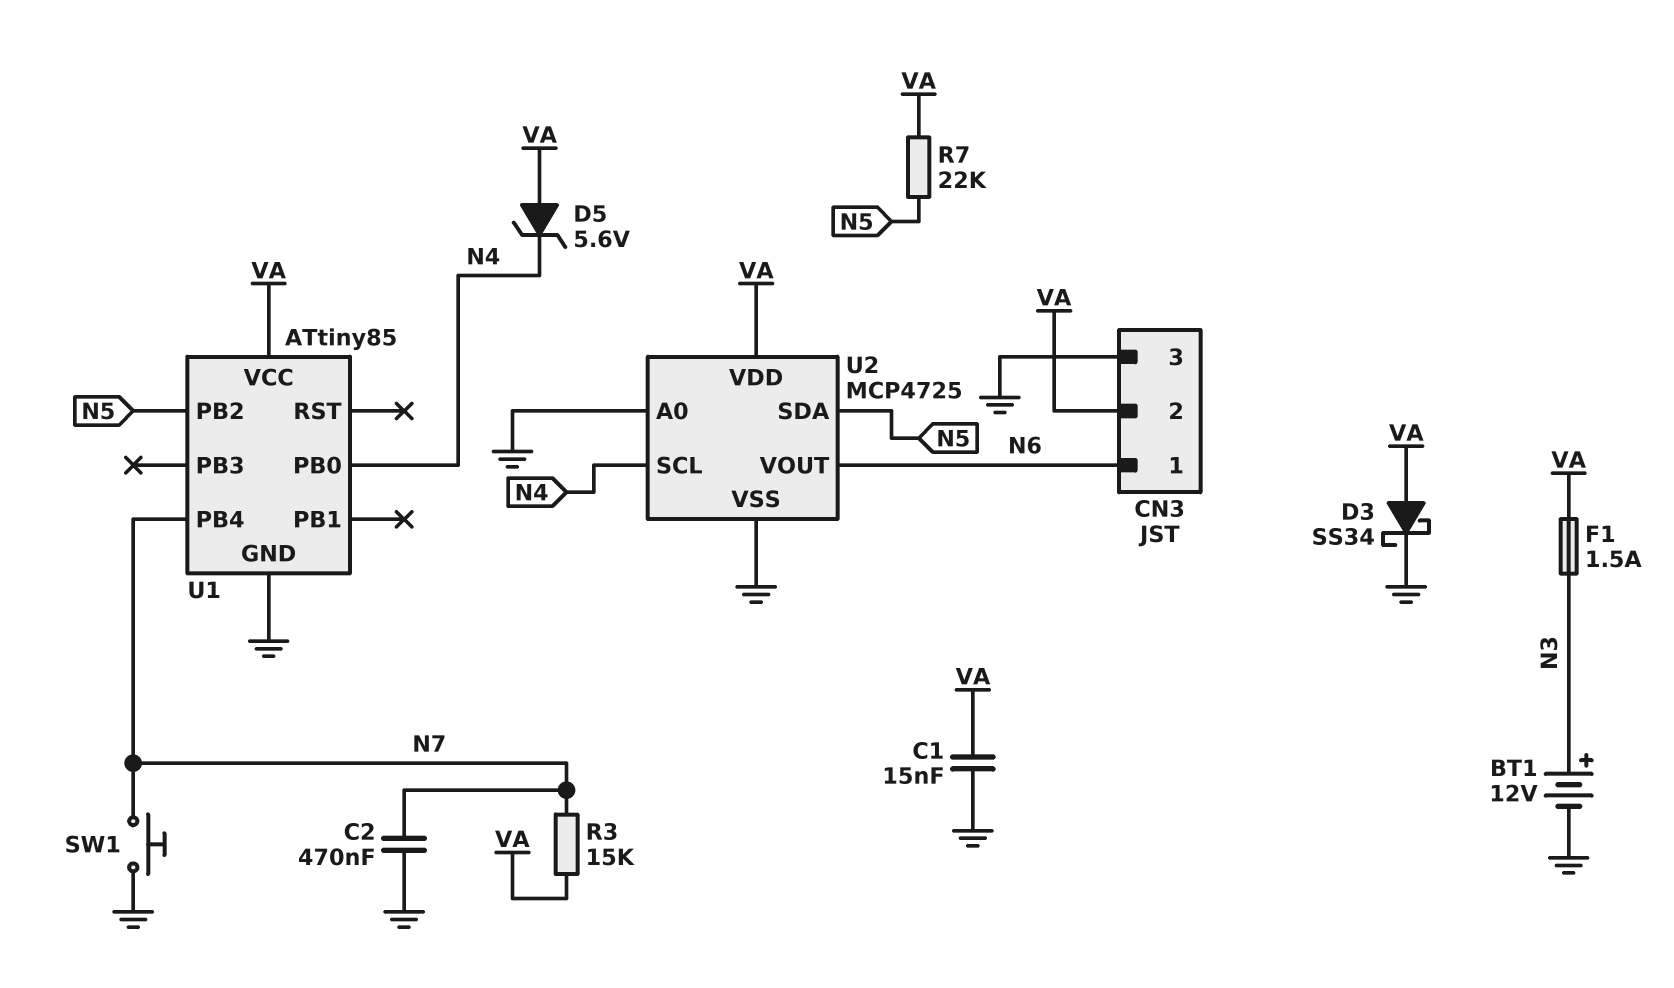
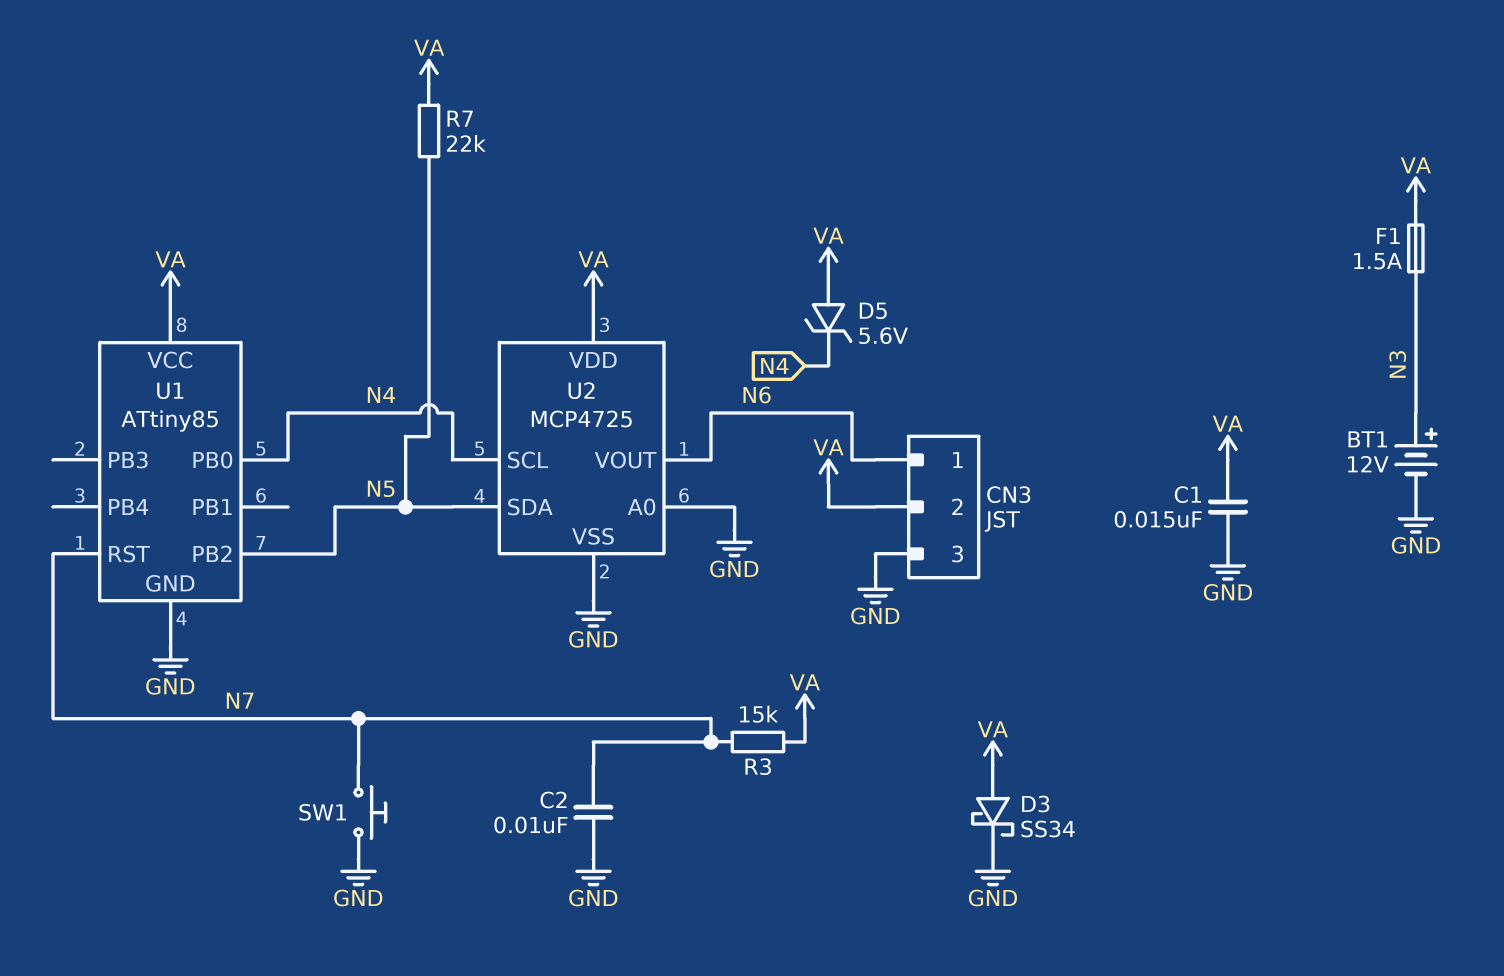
C2: 470nF (GND, N7) -> 10nF (GND, N7)
U1 pin PB4: N7 -> none
U1 pin RST: none -> N7

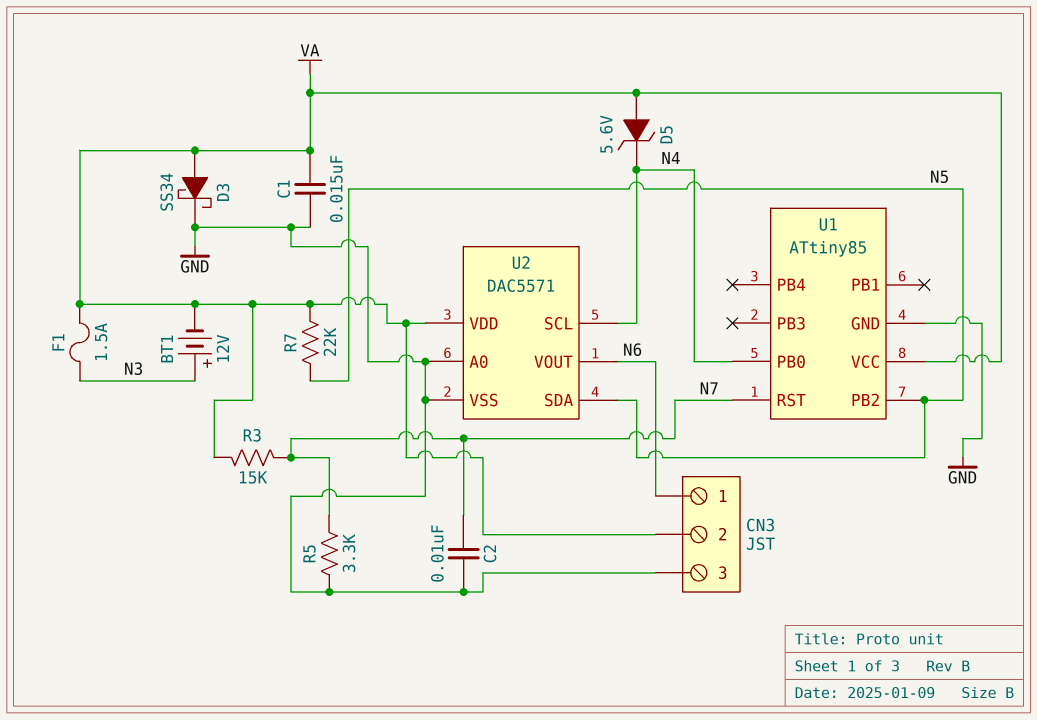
BT1: 12V (plus N3, minus GND) -> 12V (plus N3, minus VA)
R5: none -> 3.3k (GND, N7)
SW1: button (GND, N7) -> none
U2: MCP4725 -> DAC5571

